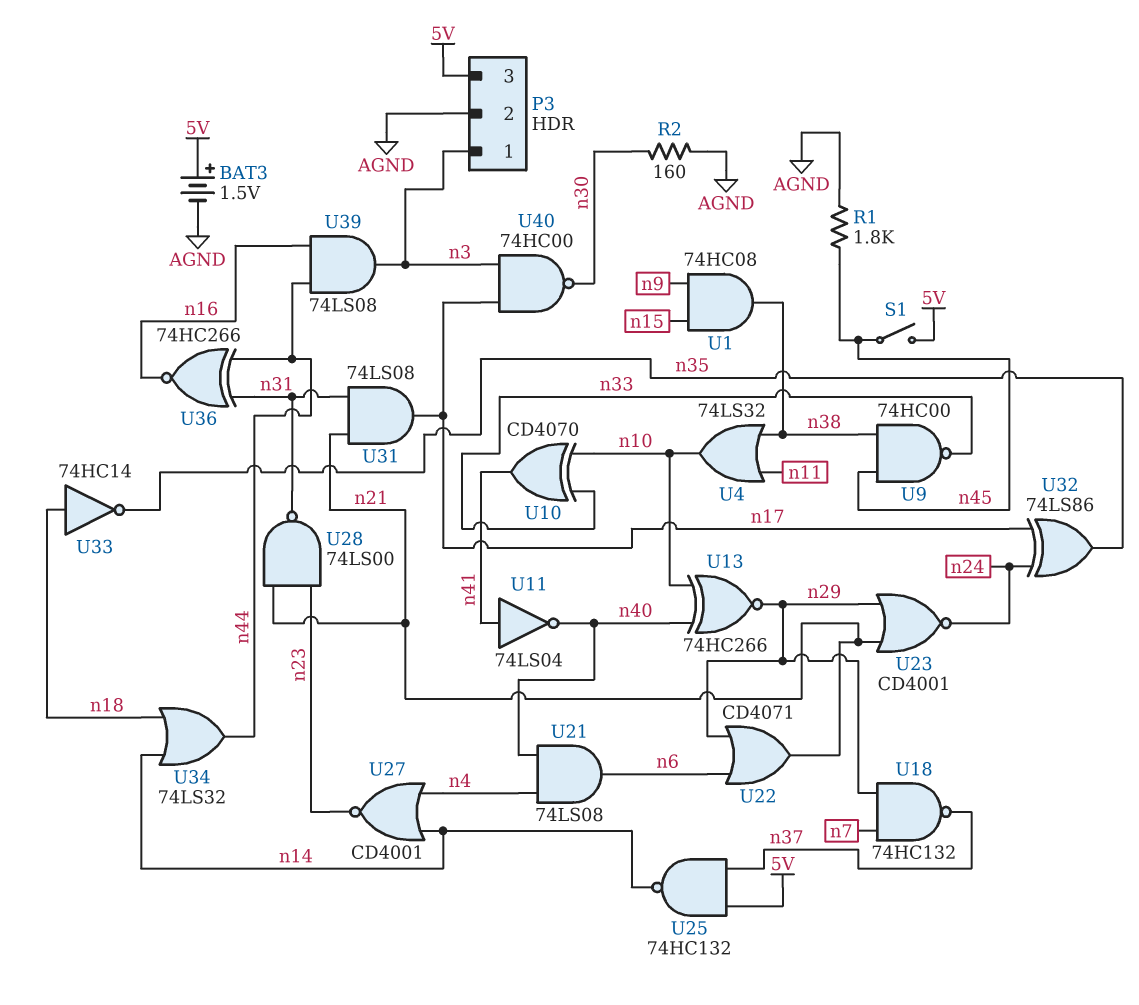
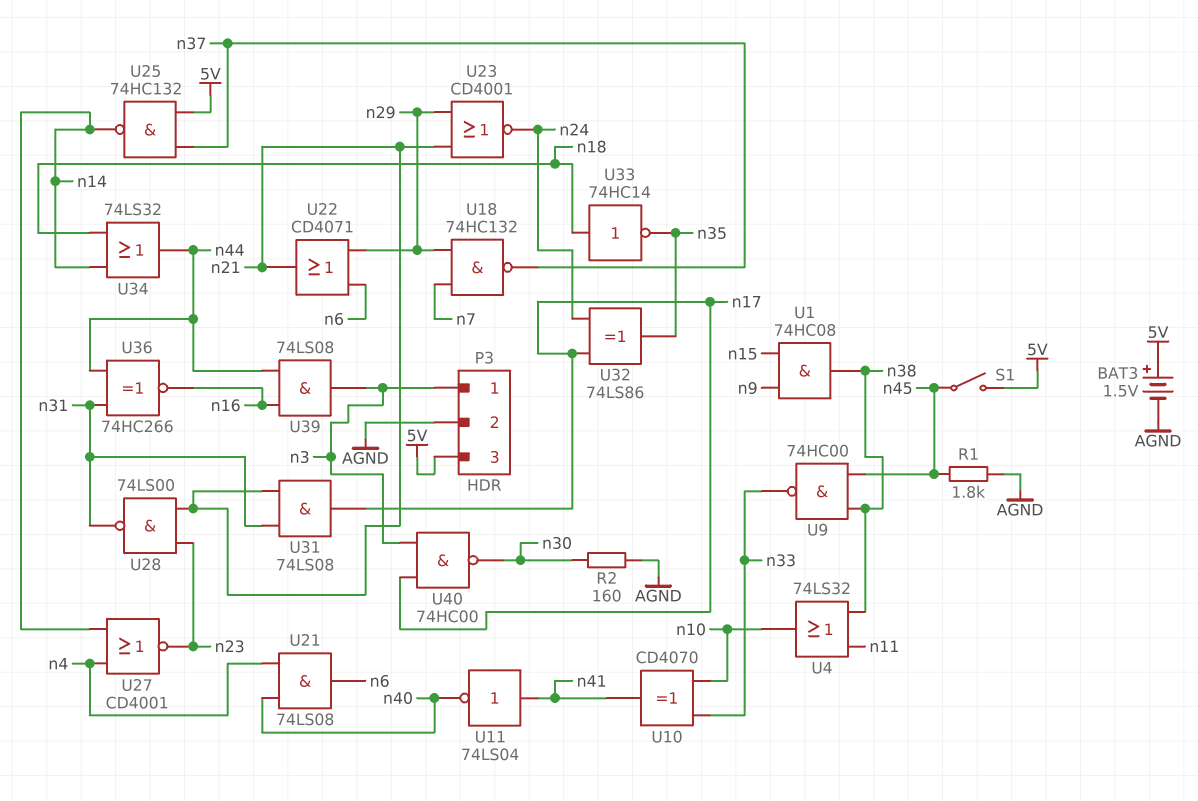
U13: XNOR 74HC266 (in n10, in n40, out n29) -> none

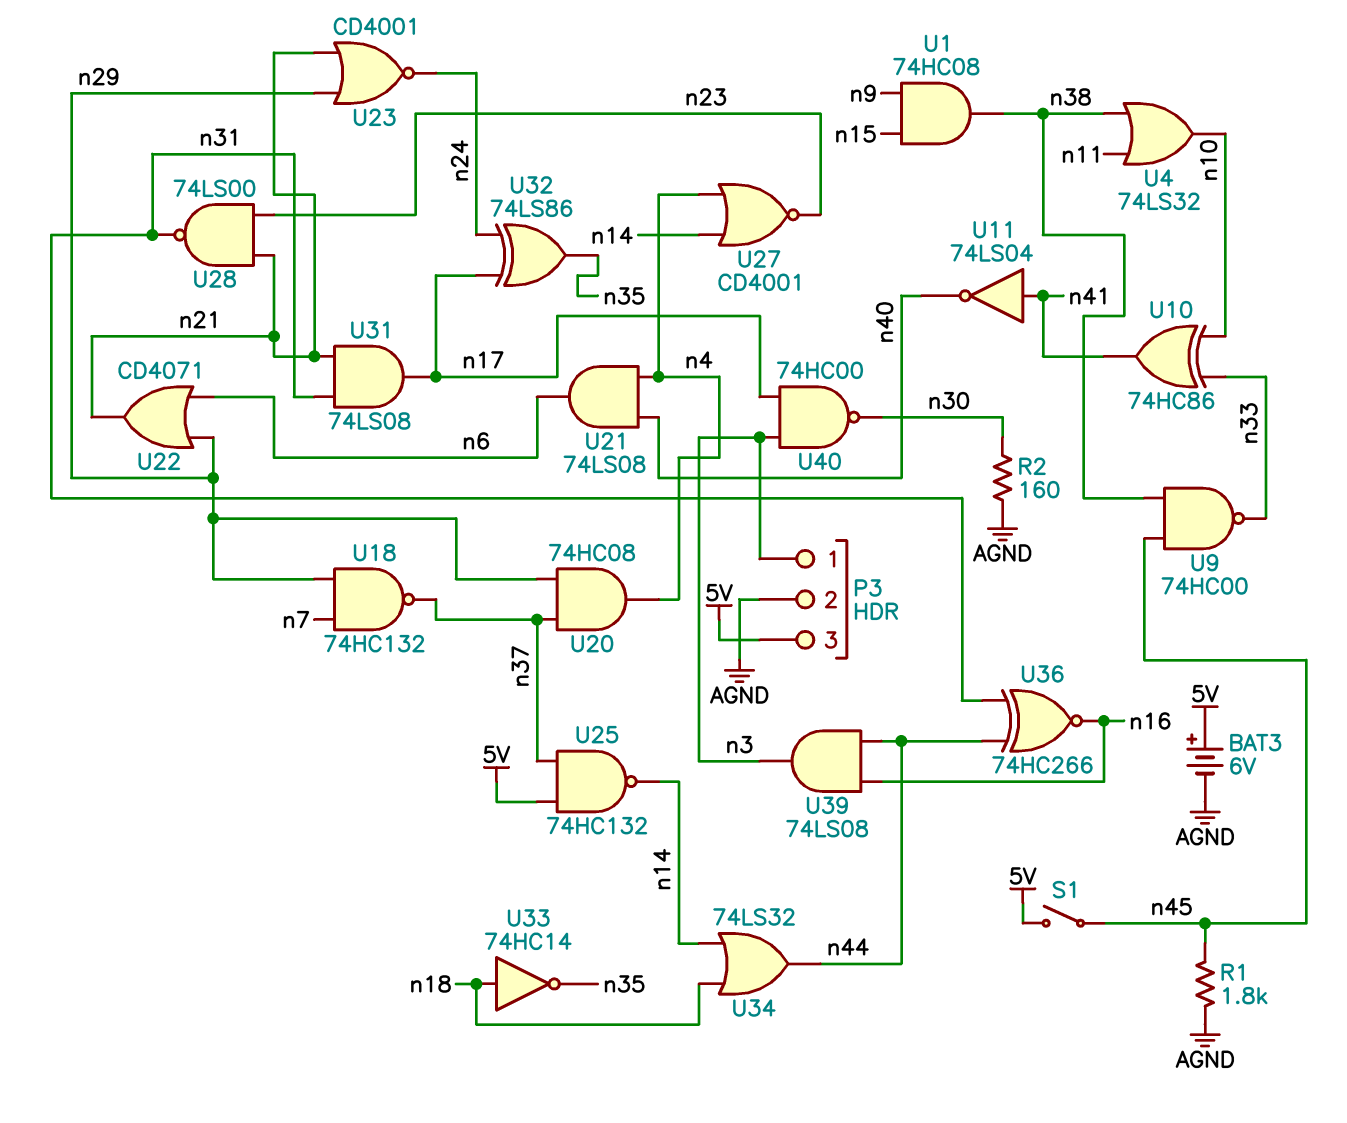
BAT3: 1.5V (plus 5V, minus AGND) -> 6V (plus 5V, minus AGND)
U10: XOR CD4070 (in n10, in n33, out n41) -> XOR 74HC86 (in n10, in n33, out n41)
U20: none -> AND 74HC08 (in n29, in n37, out n4)

